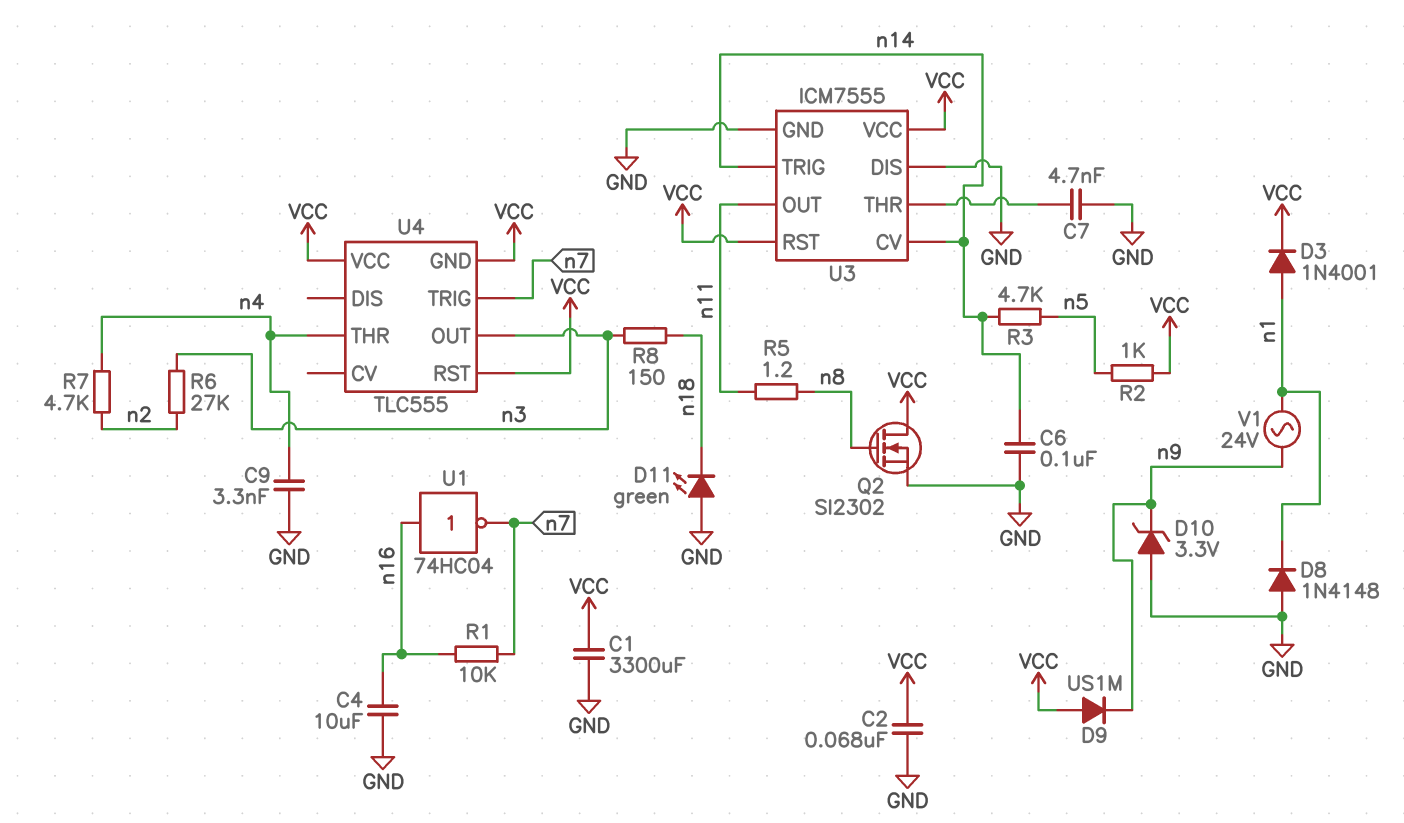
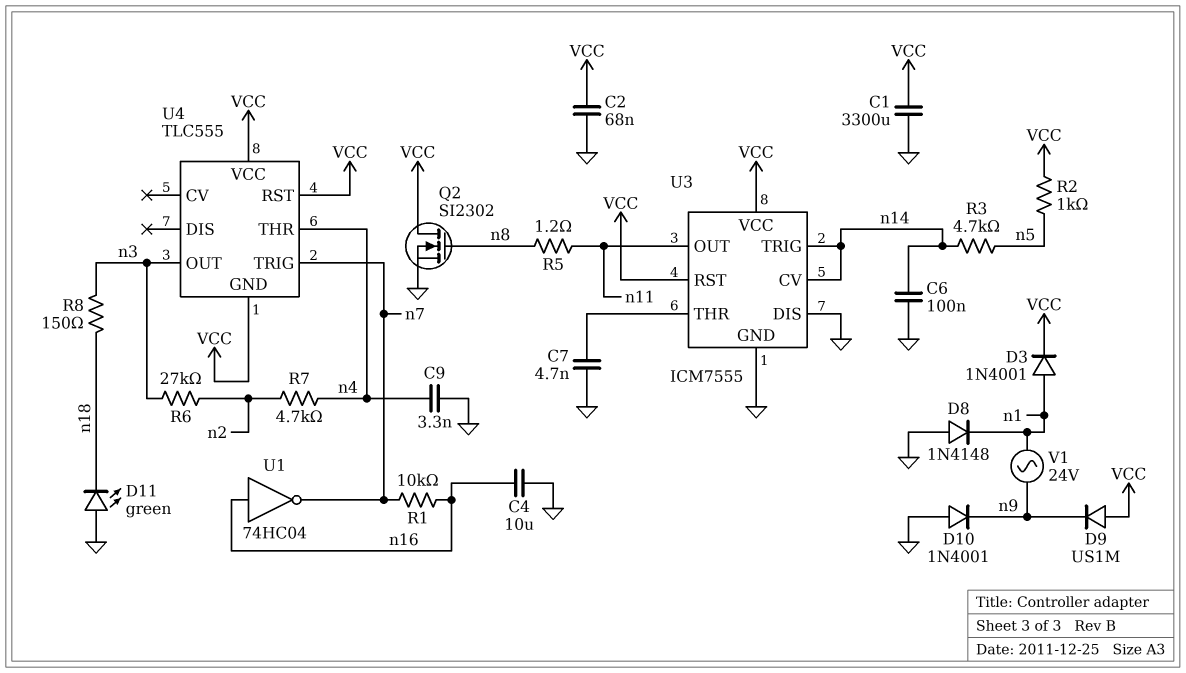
D10: zener 3.3V (A GND, K n9) -> diode 1N4001 (A GND, K n9)

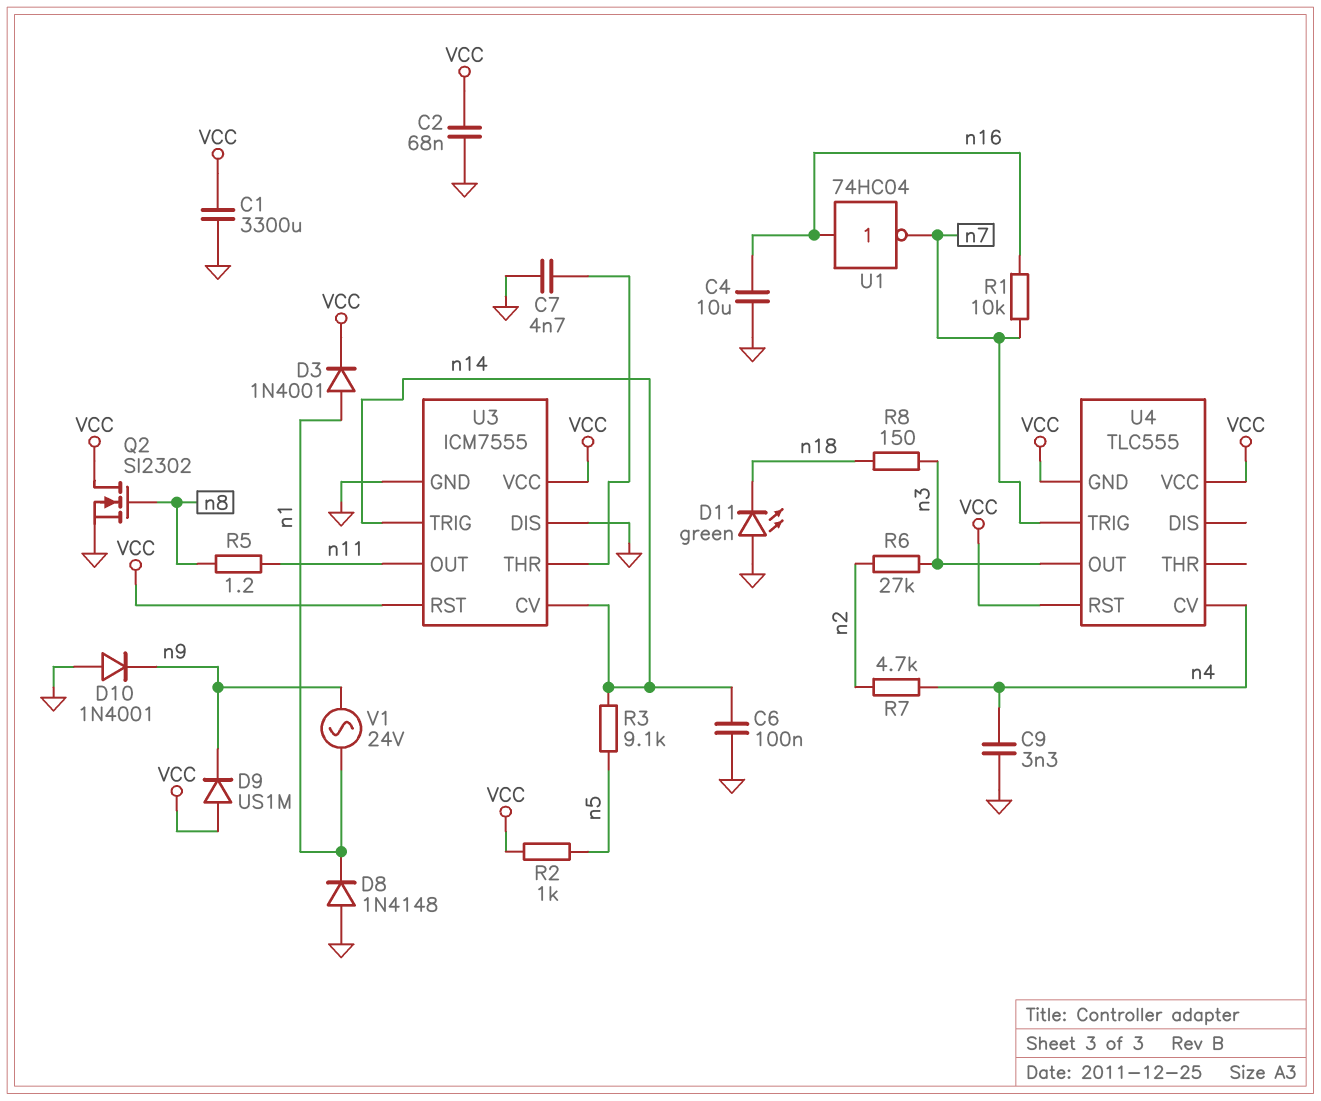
R3: 4.7k (n5, n14) -> 9.1k (n5, n14)
U4 pin CV: none -> n4
U4 pin THR: n4 -> none

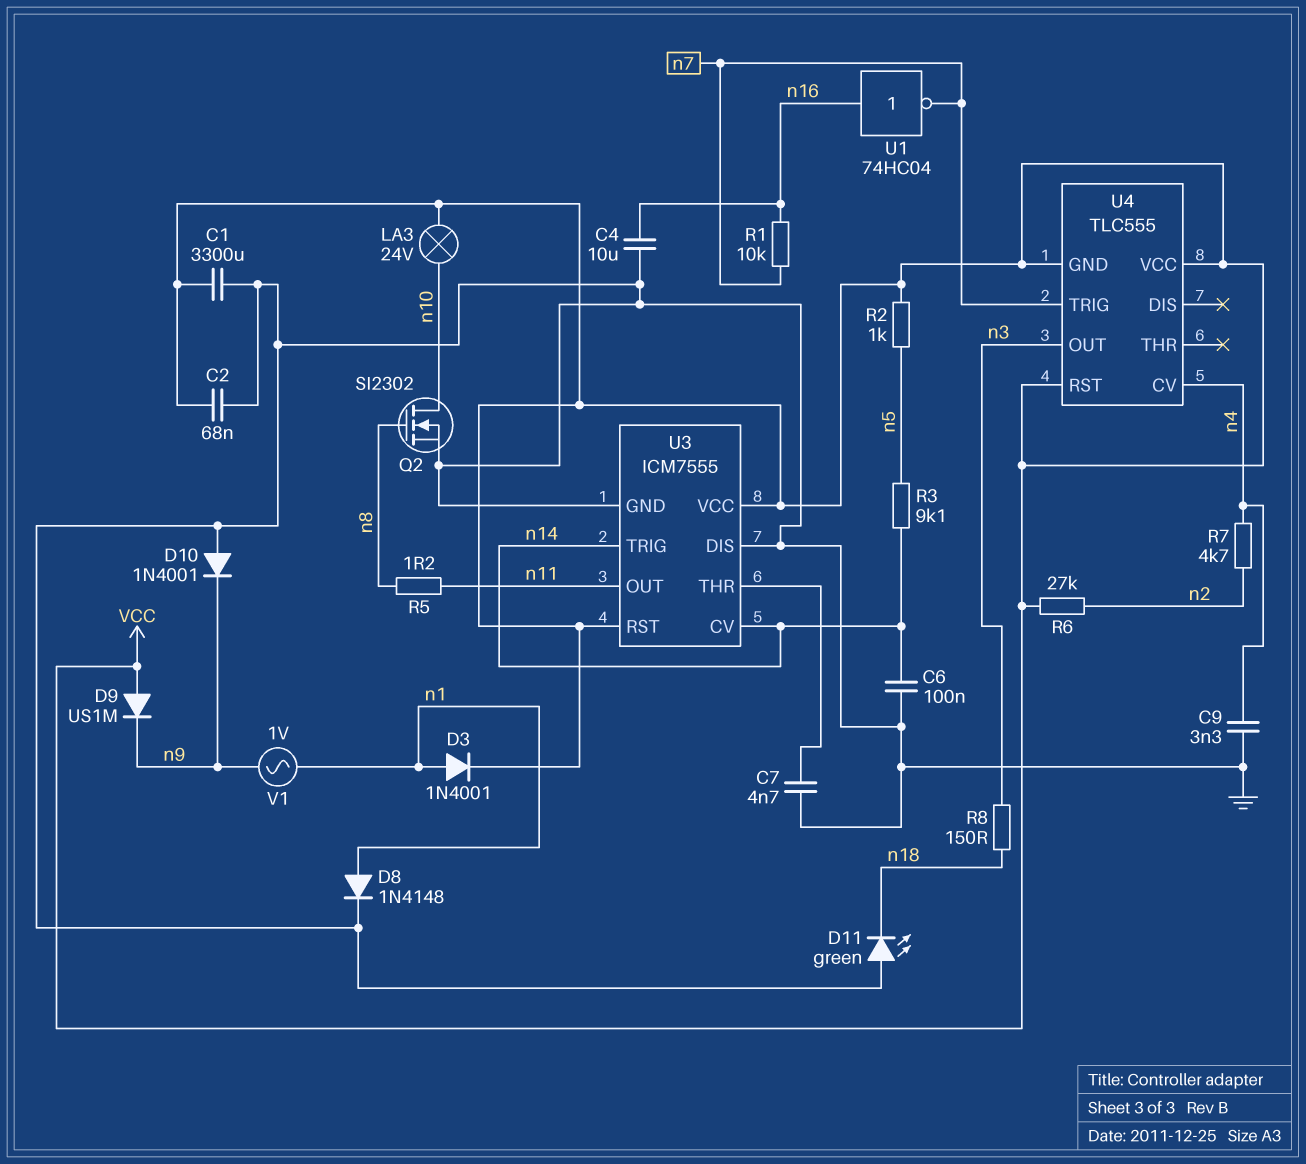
D8: diode 1N4148 (A GND, K n1) -> diode 1N4148 (A n1, K GND)
LA3: none -> lamp 24V (VCC, n10)
Q2: NMOS SI2302 (G n8, D VCC, S GND) -> NMOS SI2302 (G n8, D n10, S GND)
R6: 27k (n2, n3) -> 27k (VCC, n2)
V1: AC 24V (n1, n9) -> AC 1V (n1, n9)

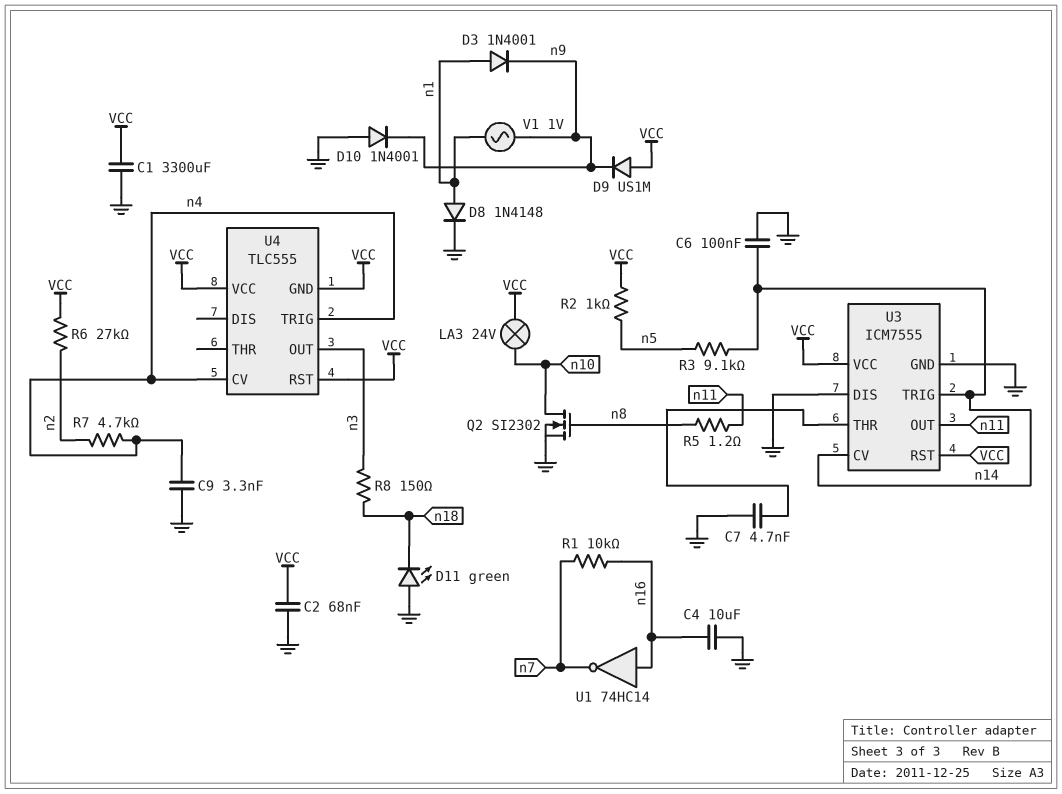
D3: diode 1N4001 (A n1, K VCC) -> diode 1N4001 (A n1, K n9)
U1: NOT 74HC04 (in n16, out n7) -> NOT 74HC14 (in n16, out n7)
U4 pin TRIG: n7 -> n4

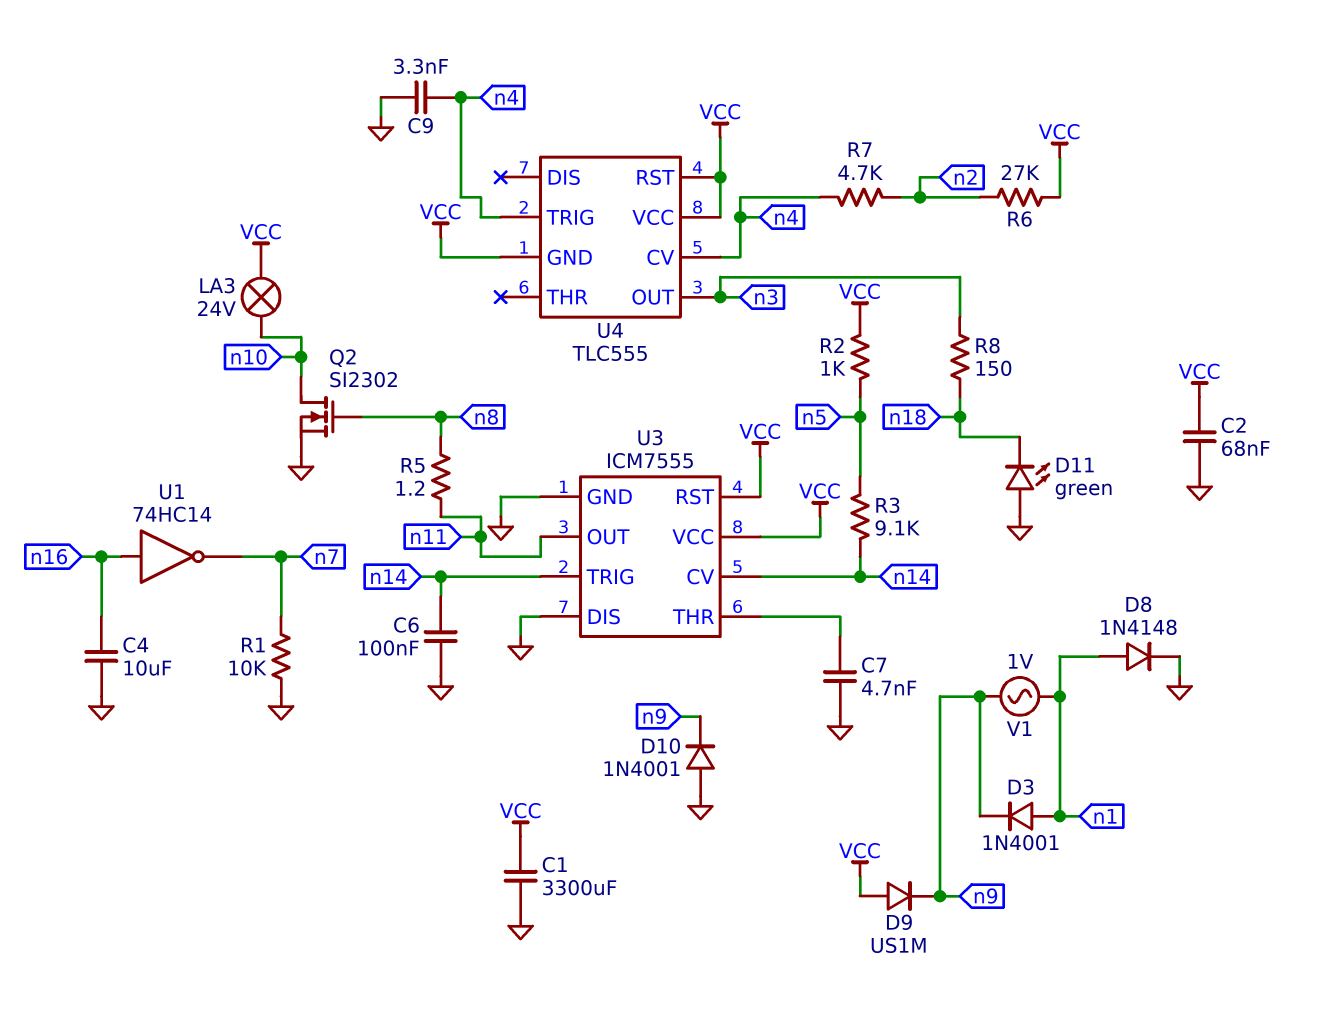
R1: 10k (n7, n16) -> 10k (GND, n7)

